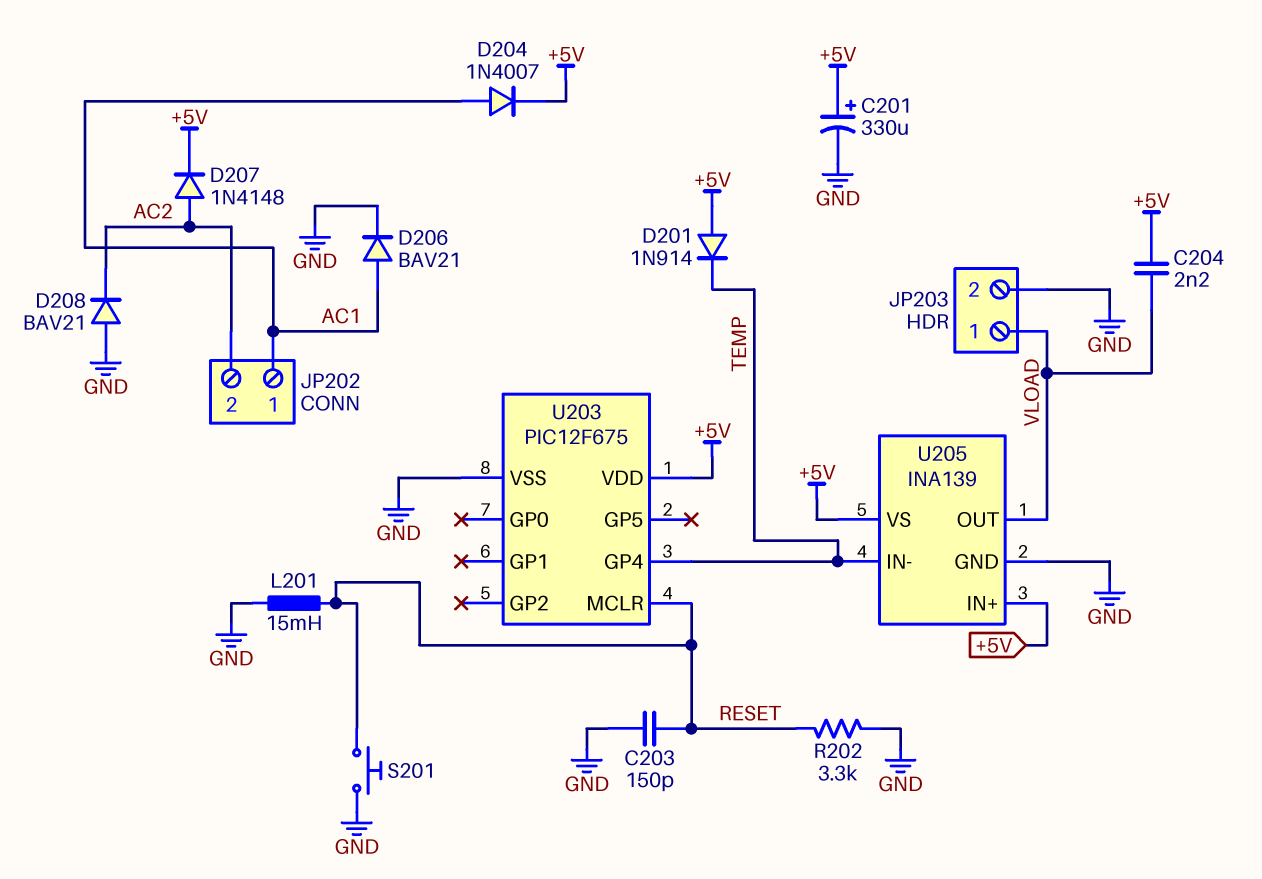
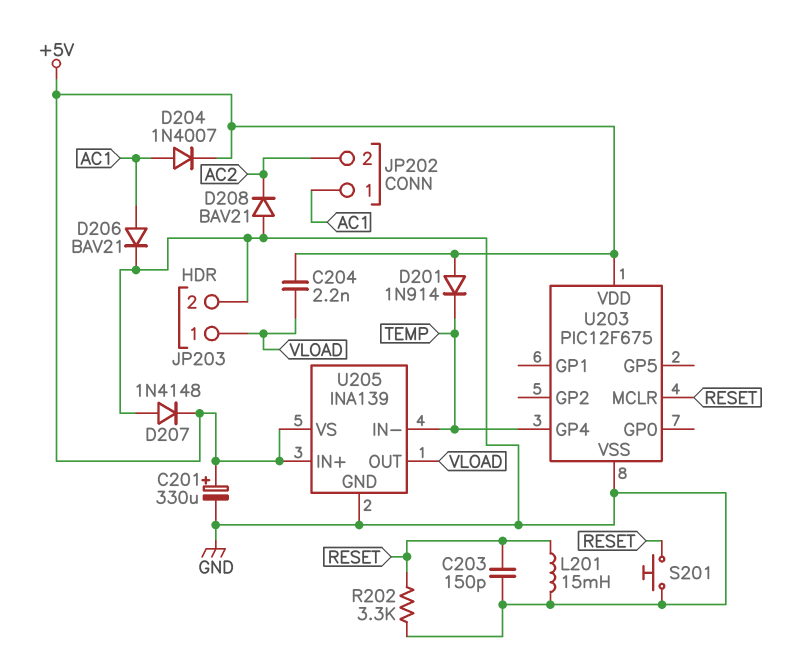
D207: diode 1N4148 (A AC2, K +5V) -> diode 1N4148 (A GND, K +5V)

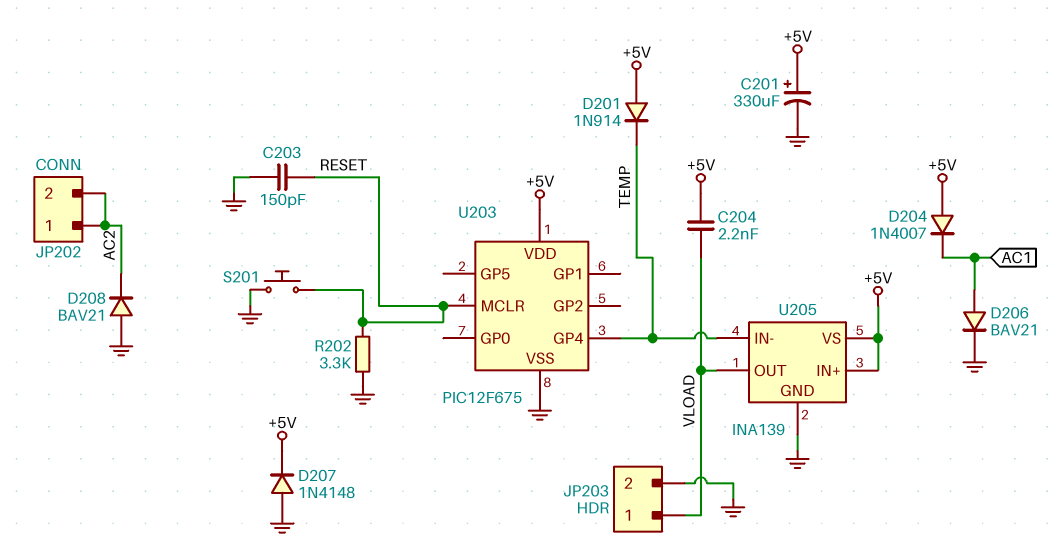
D204: diode 1N4007 (A AC1, K +5V) -> diode 1N4007 (A +5V, K AC1)
JP202 pin 1: AC1 -> AC2
L201: 15mH (GND, RESET) -> none

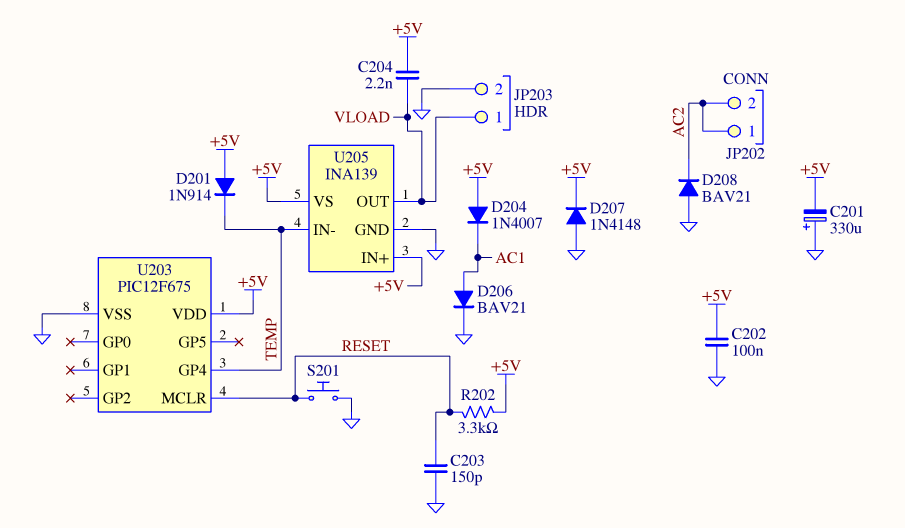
C201: 330uF (plus +5V, minus GND) -> 330uF (plus GND, minus +5V)
C202: none -> 100nF (+5V, GND)
R202: 3.3k (GND, RESET) -> 3.3k (+5V, RESET)

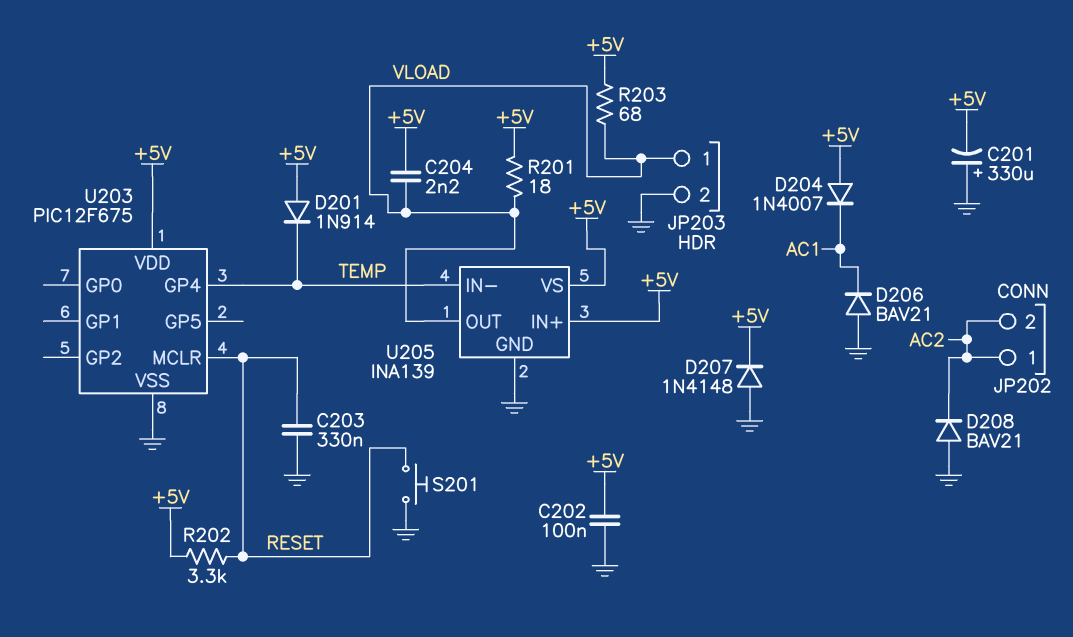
C203: 150pF (GND, RESET) -> 330nF (GND, RESET)
D206: diode BAV21 (A AC1, K GND) -> diode BAV21 (A GND, K AC1)
R201: none -> 18 (+5V, VLOAD)
R203: none -> 68 (+5V, VLOAD)

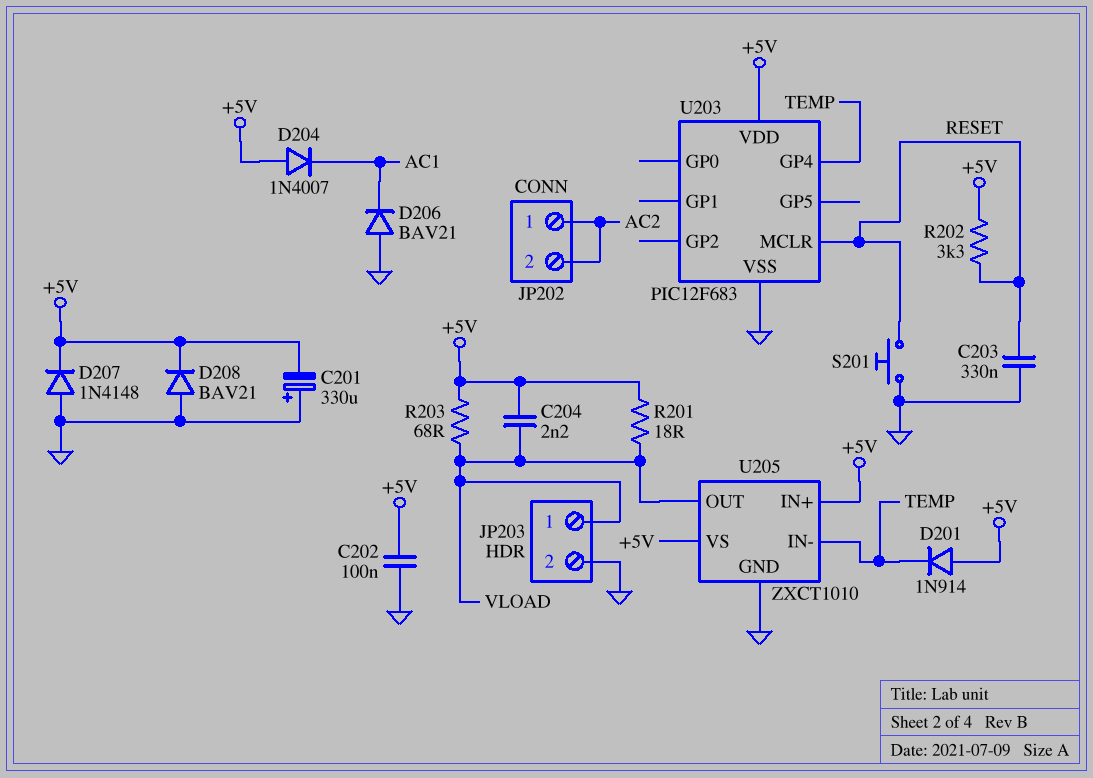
D208: diode BAV21 (A GND, K AC2) -> diode BAV21 (A GND, K +5V)
U203: PIC12F675 -> PIC12F683
U205: INA139 -> ZXCT1010

